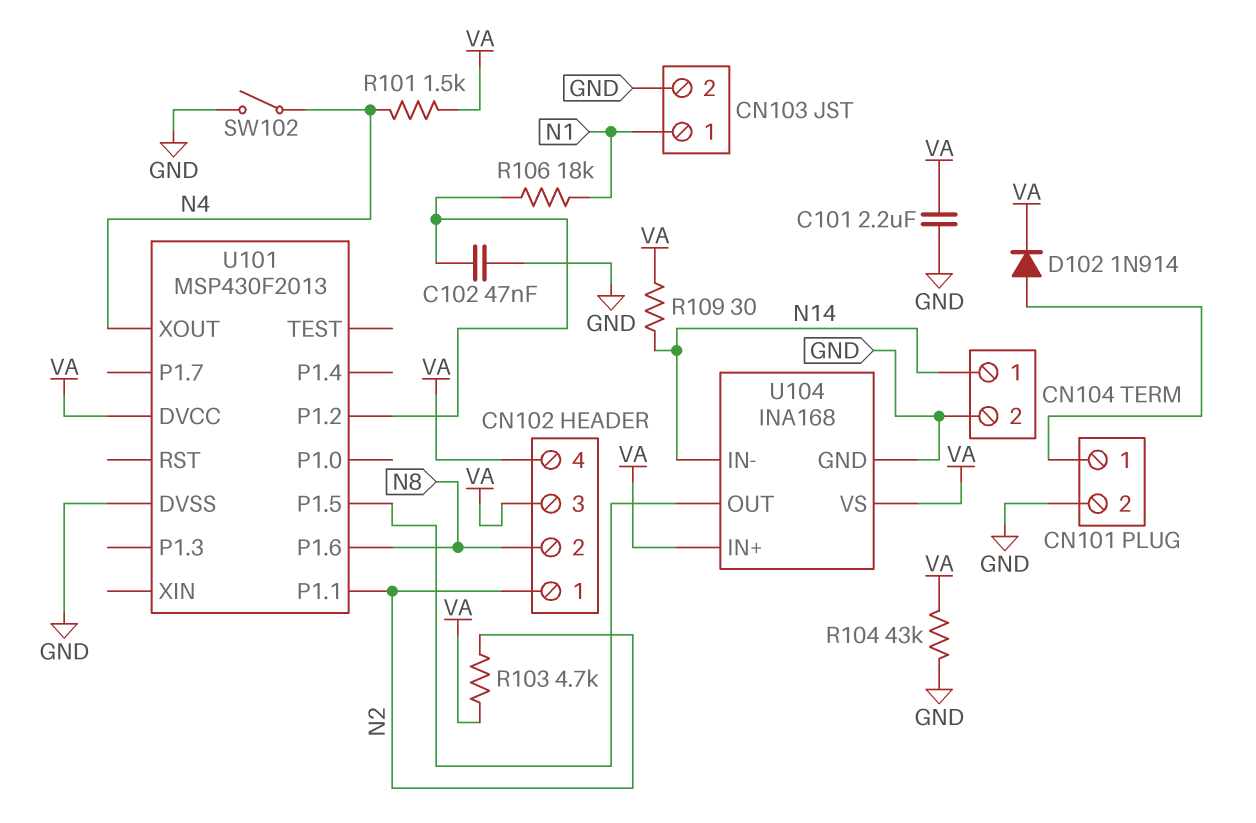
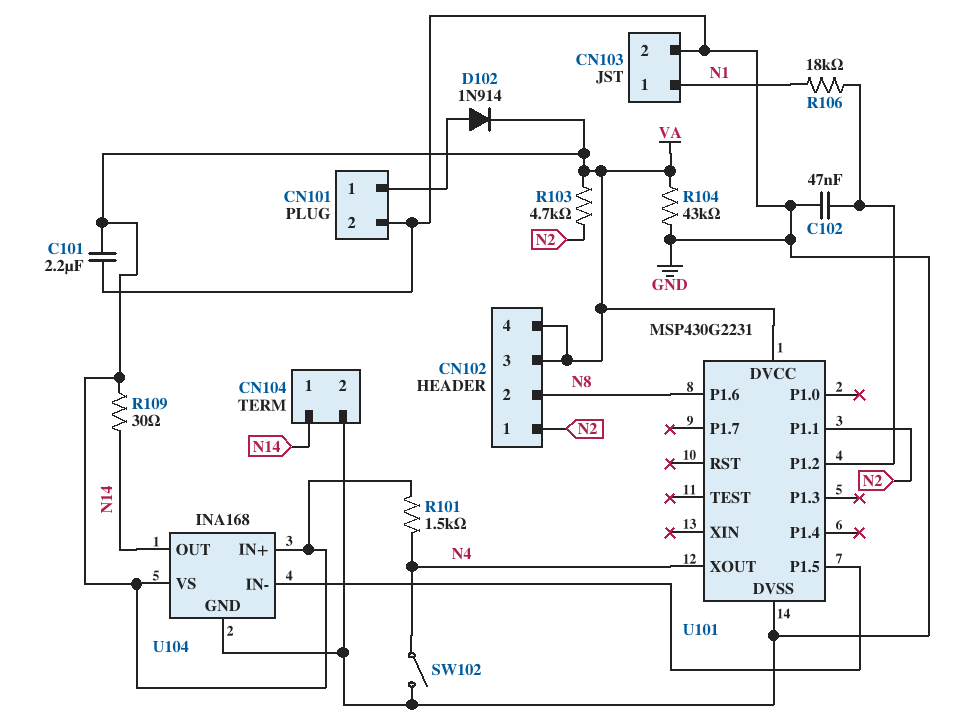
U101: MSP430F2013 -> MSP430G2231
U104 pin IN-: N14 -> U101/P1.5
U104 pin OUT: U101/P1.5 -> N14

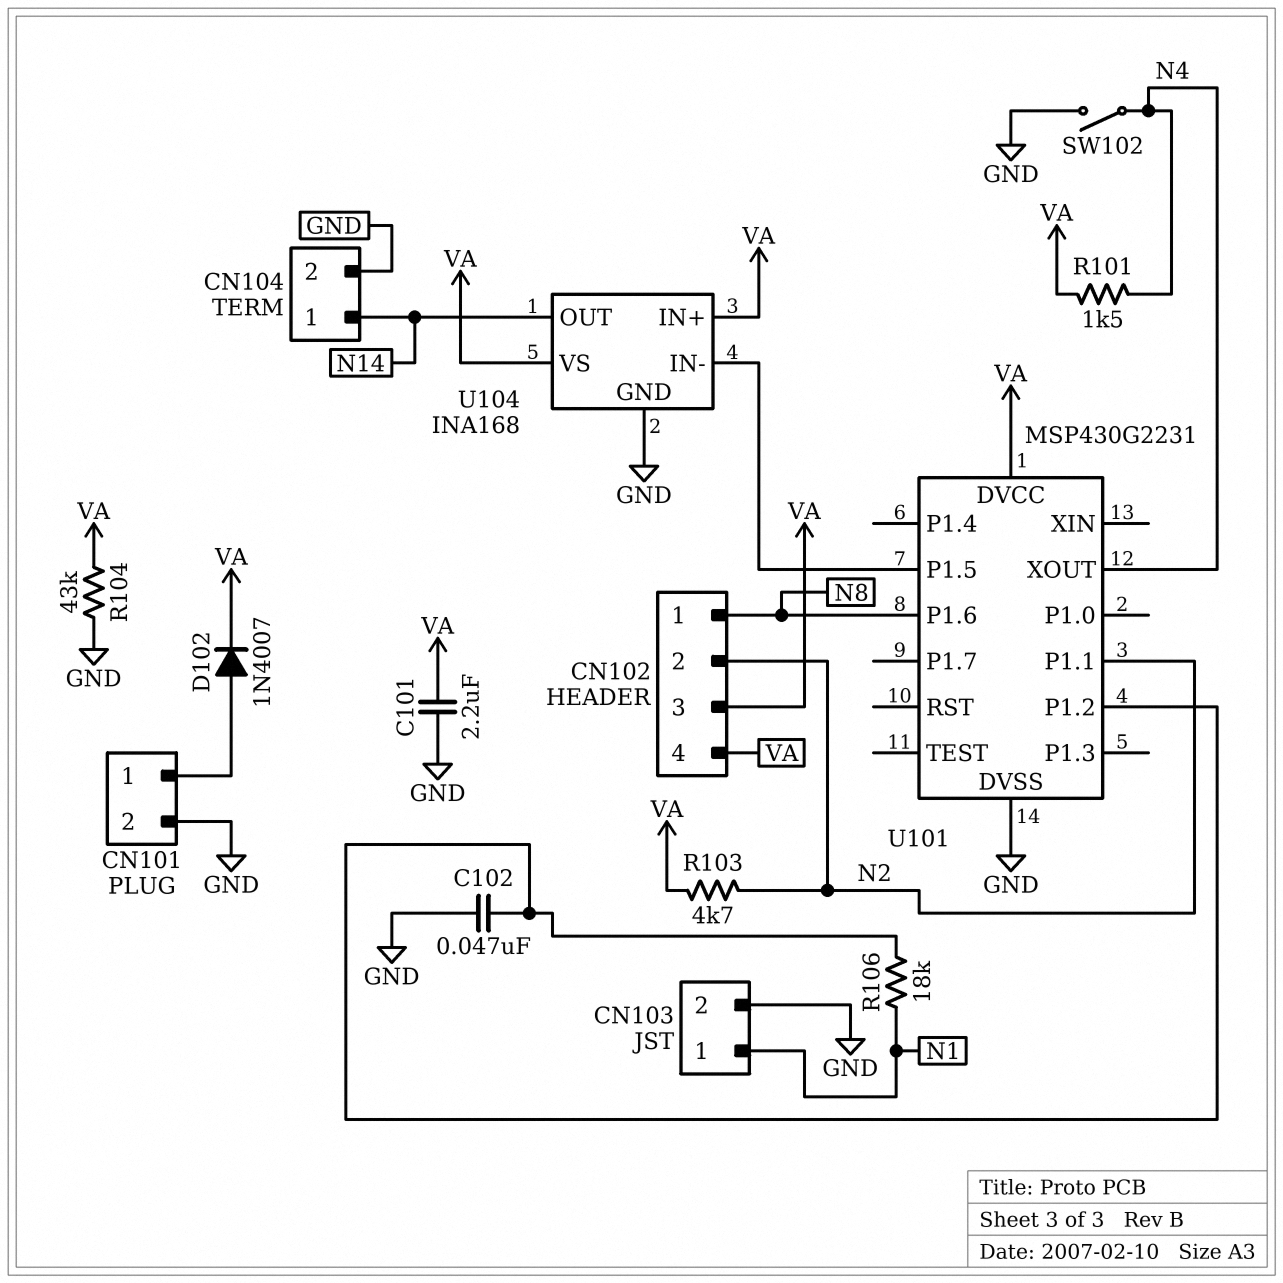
CN102 pin 1: N2 -> N8
CN102 pin 2: N8 -> N2
D102: diode 1N914 (A CN101/1, K VA) -> diode 1N4007 (A CN101/1, K VA)
R109: 30 (N14, VA) -> none

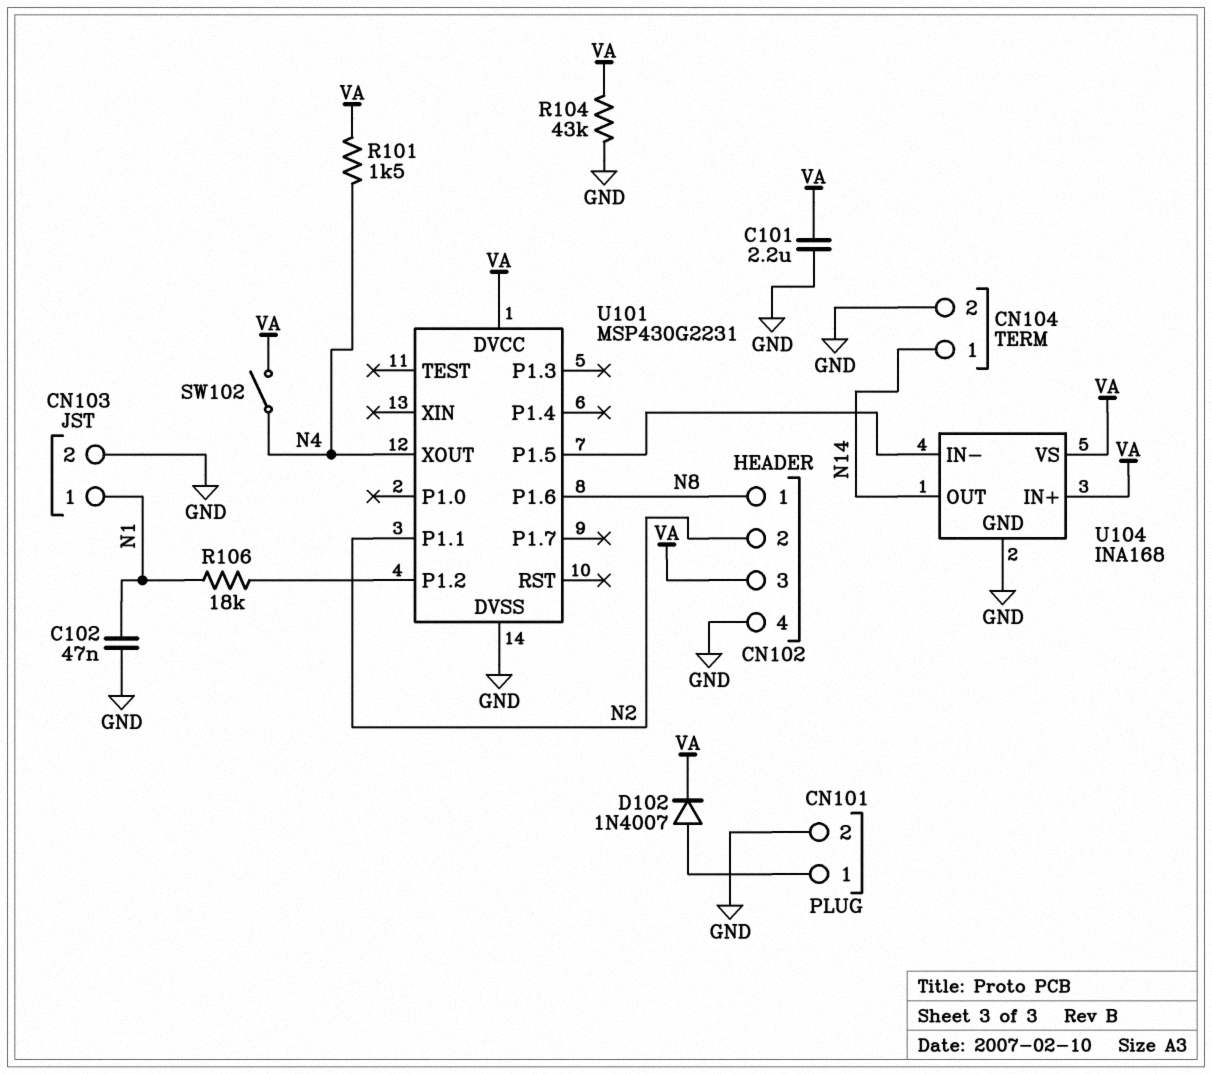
C102: 47nF (GND, U101/P1.2) -> 47nF (GND, N1)
CN102 pin 4: VA -> GND
R103: 4.7k (N2, VA) -> none
SW102: switch (GND, N4) -> switch (N4, VA)

